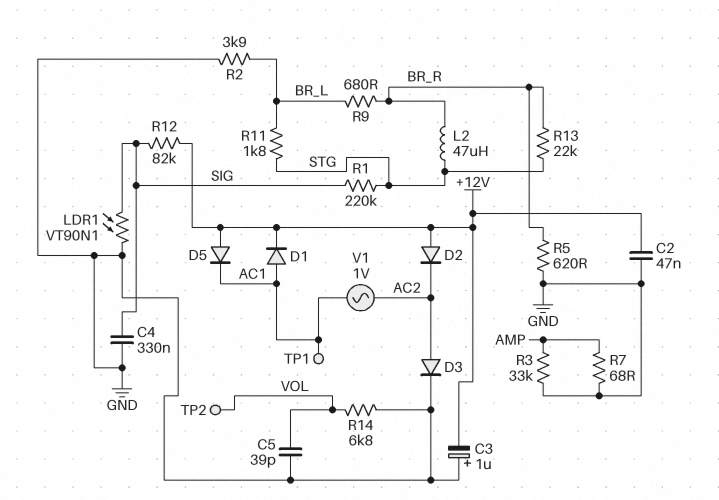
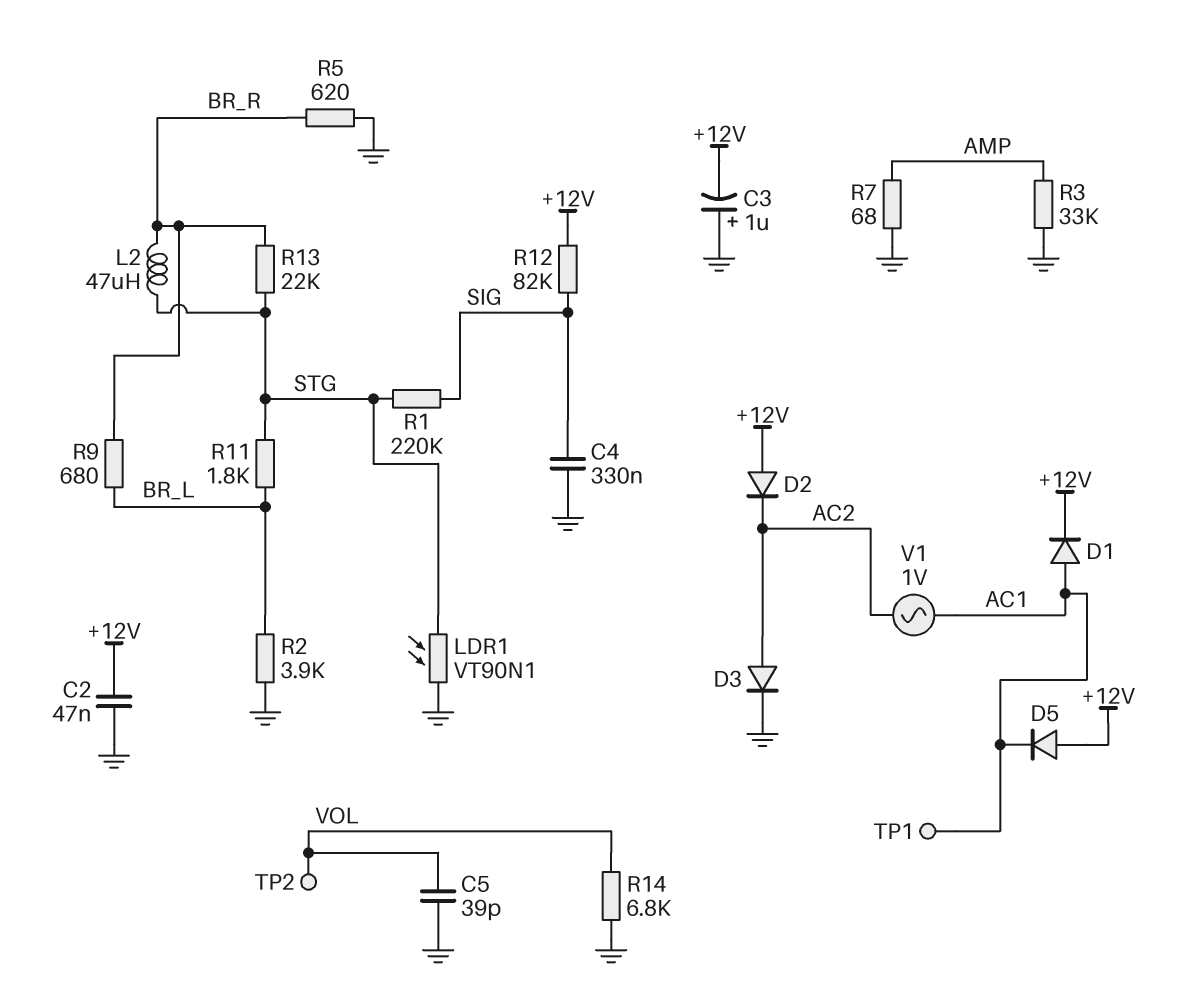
LDR1: VT90N1 (GND, SIG) -> VT90N1 (GND, STG)

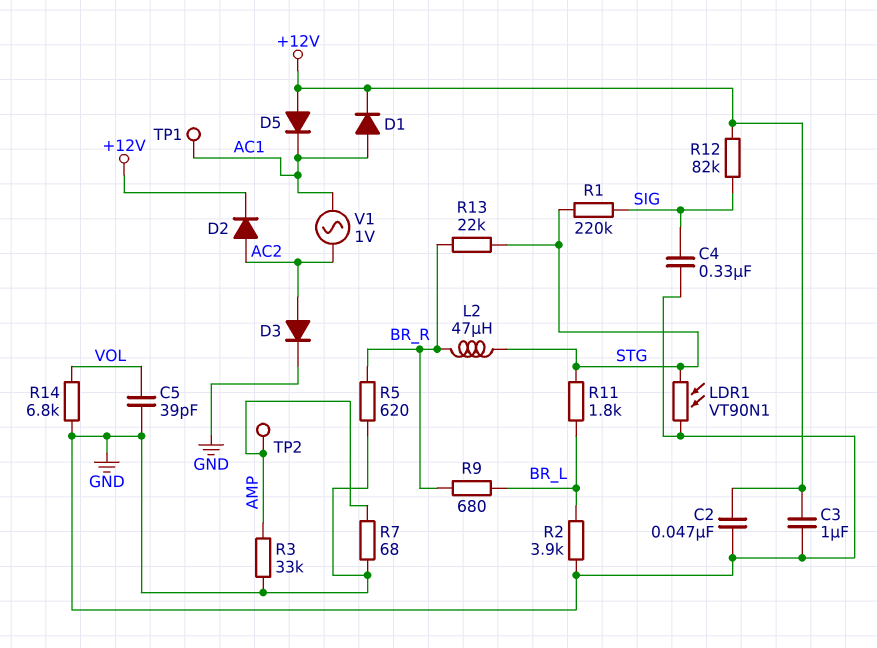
C3: 1uF (plus GND, minus +12V) -> 1uF (+12V, GND)
D2: diode (A +12V, K AC2) -> diode (A AC2, K +12V)
TP2: test point (VOL) -> test point (AMP)

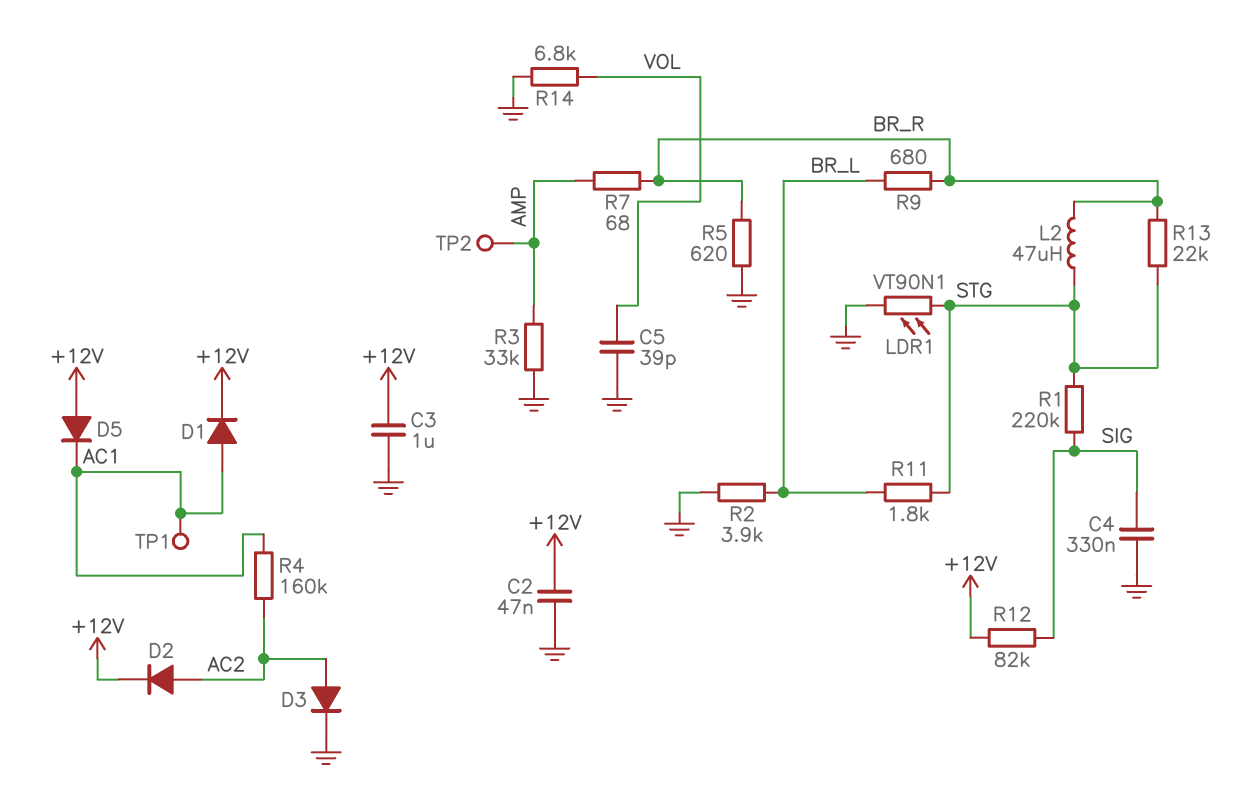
R4: none -> 160k (AC1, AC2)
R7: 68 (AMP, GND) -> 68 (AMP, BR_R)
V1: AC 1V (AC1, AC2) -> none

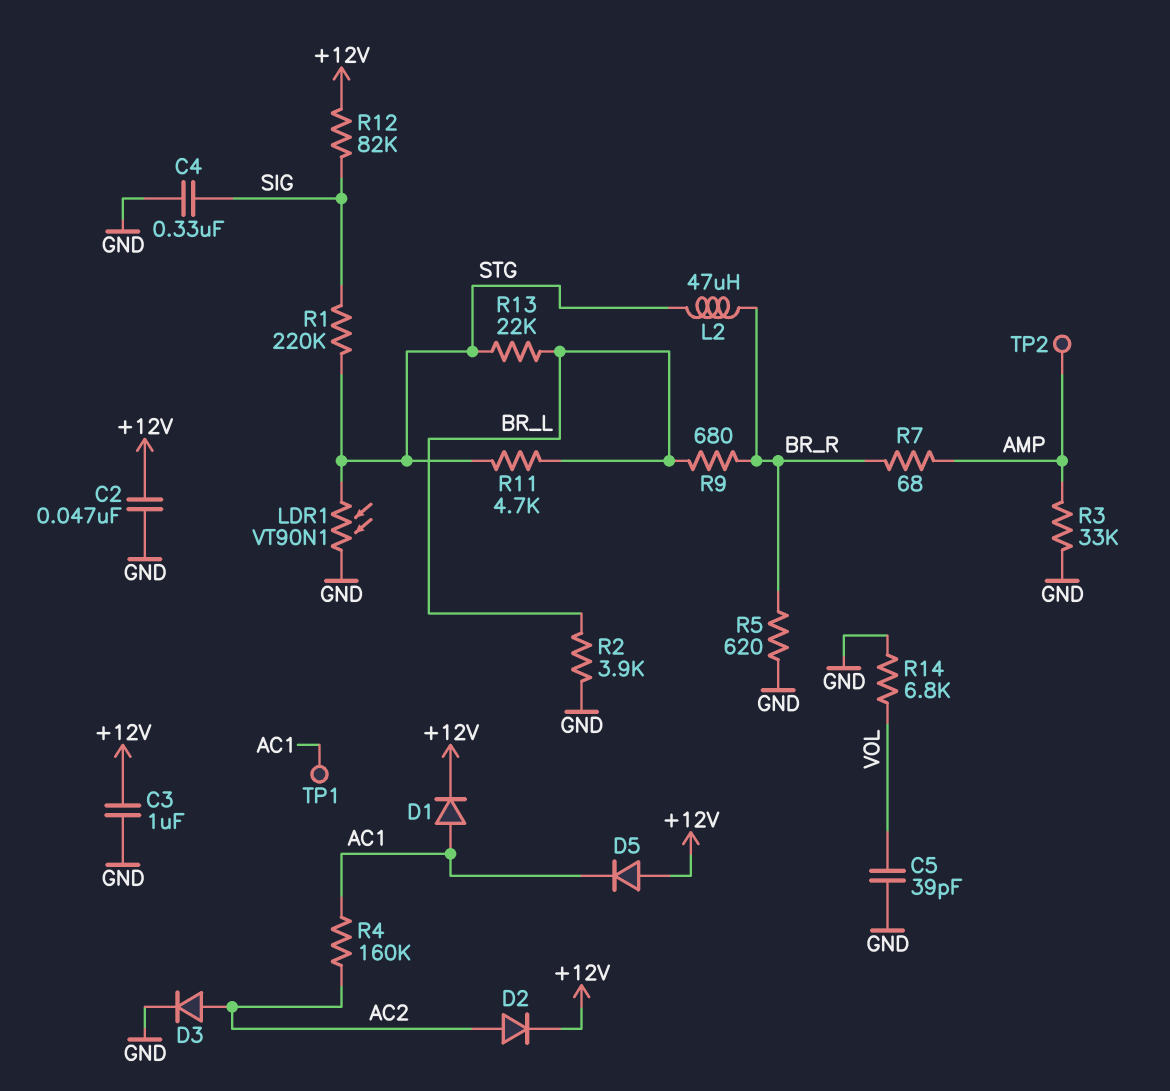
R11: 1.8k (BR_L, STG) -> 4.7k (BR_L, STG)
R13: 22k (BR_R, STG) -> 22k (BR_L, STG)

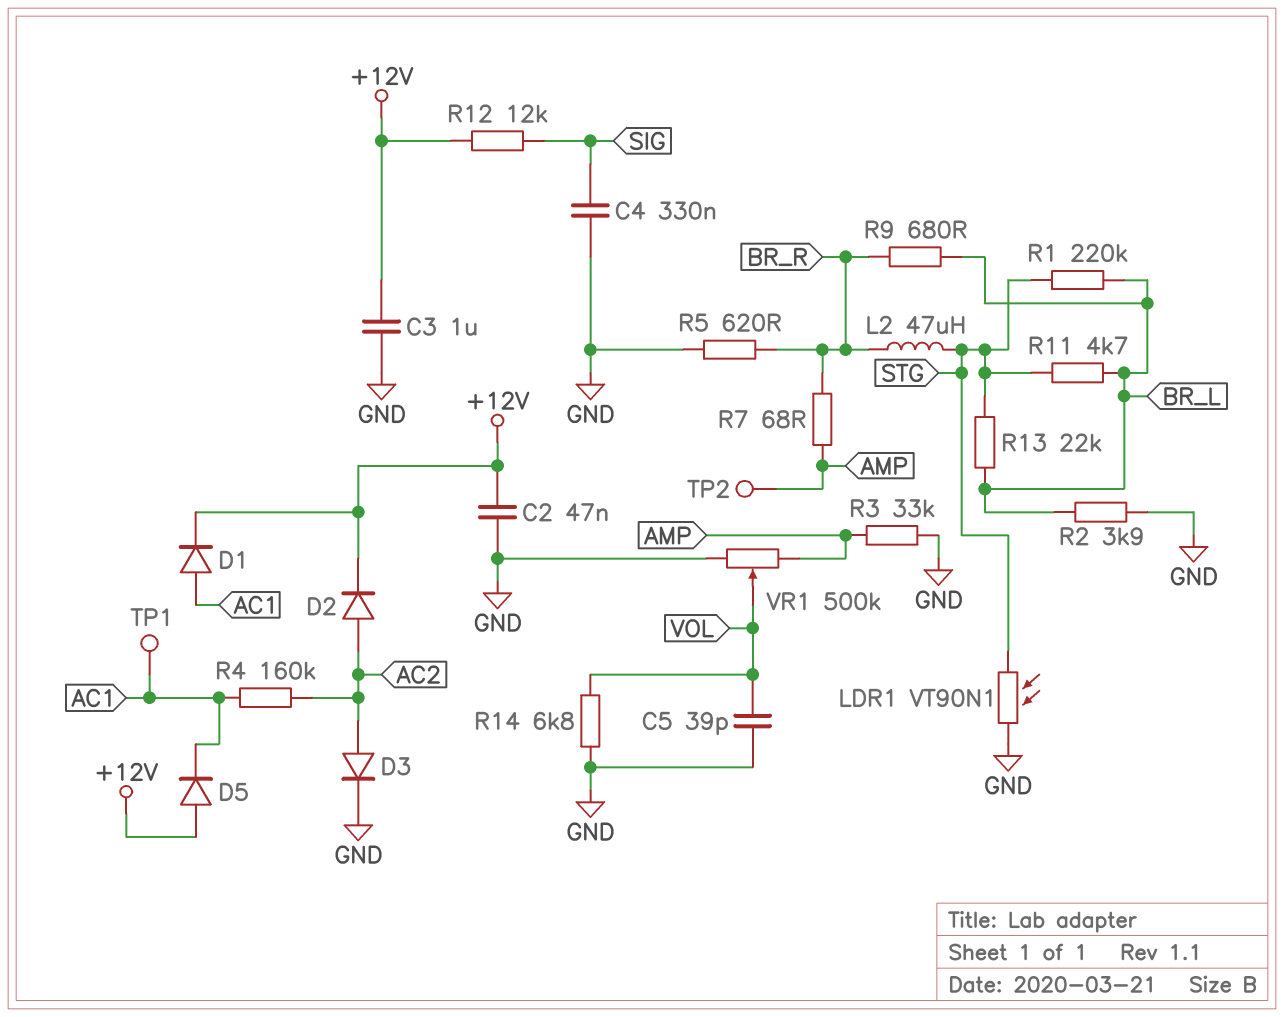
R1: 220k (SIG, STG) -> 220k (BR_L, STG)
R12: 82k (+12V, SIG) -> 12k (+12V, SIG)
VR1: none -> 500k (AMP, GND, wiper VOL)

